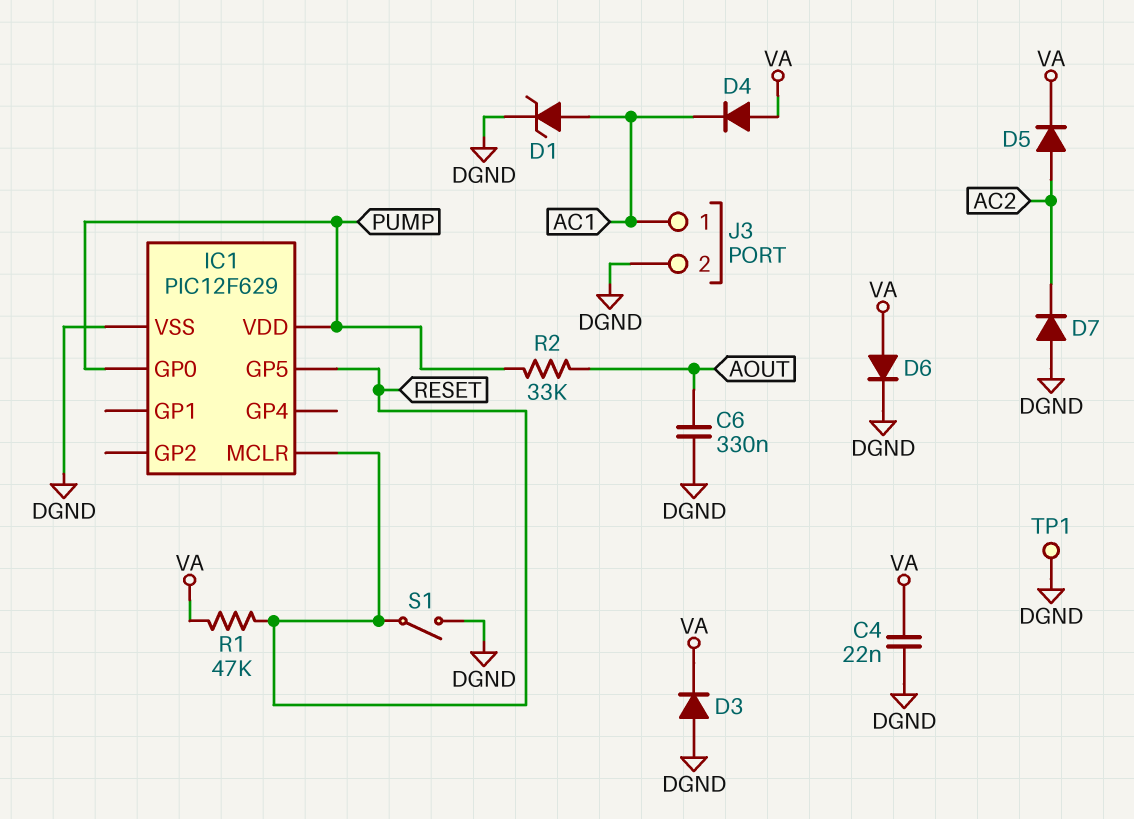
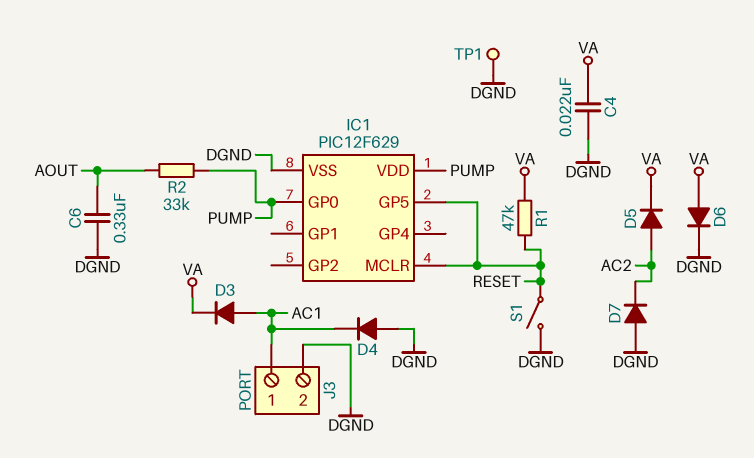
D1: zener (A AC1, K DGND) -> none
D3: diode (A DGND, K VA) -> diode (A AC1, K VA)
D4: diode (A VA, K AC1) -> diode (A DGND, K AC1)

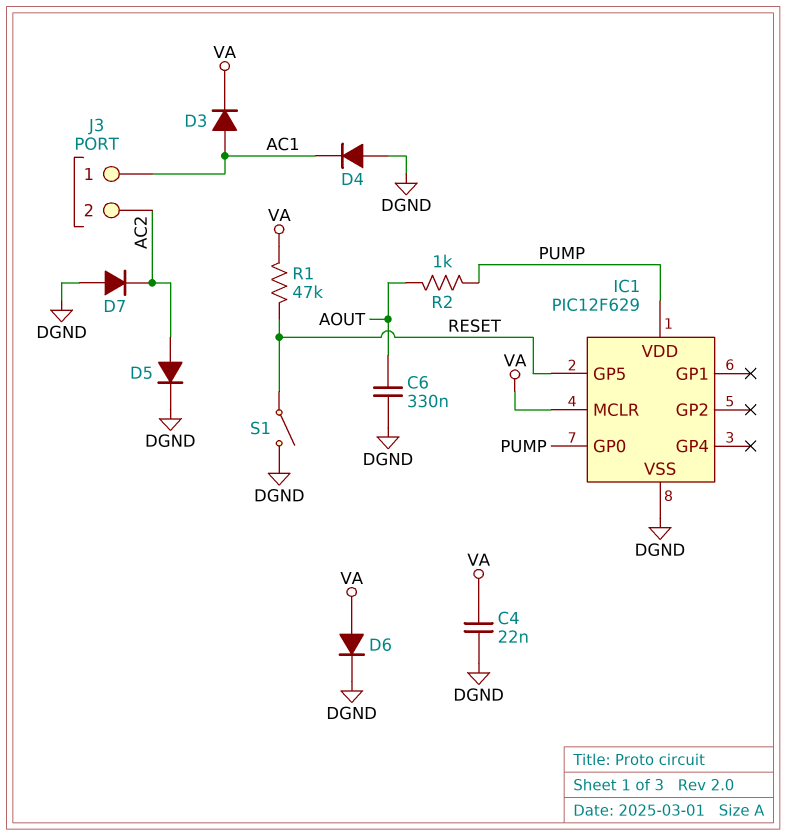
D5: diode (A AC2, K VA) -> diode (A AC2, K DGND)
IC1 pin MCLR: RESET -> VA
J3 pin 2: DGND -> AC2
R2: 33k (AOUT, PUMP) -> 1k (AOUT, PUMP)
TP1: test point (DGND) -> none

